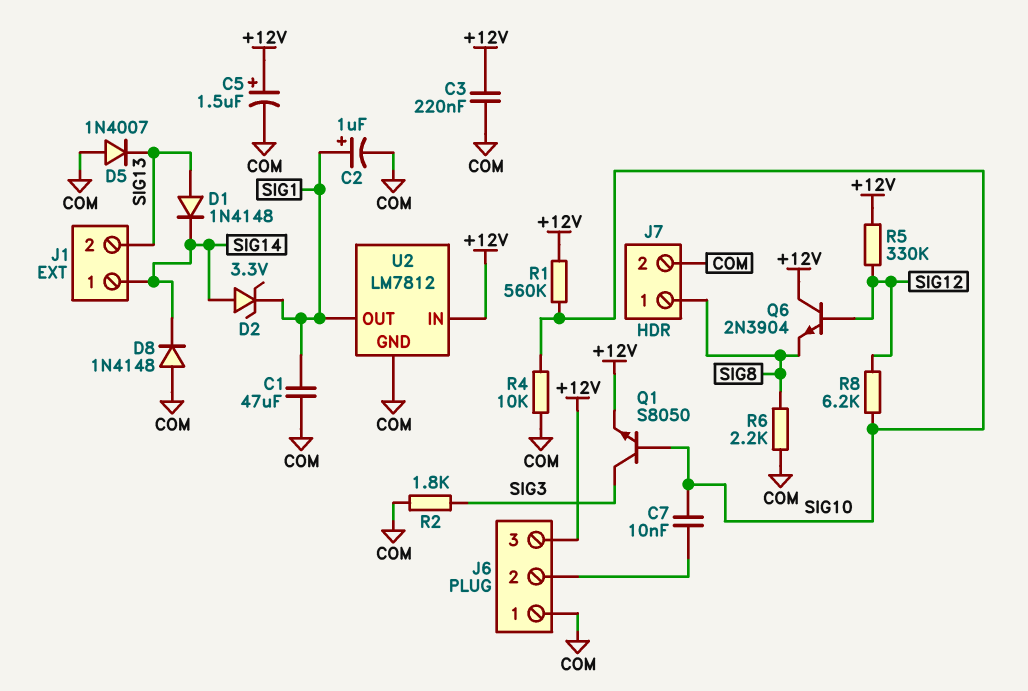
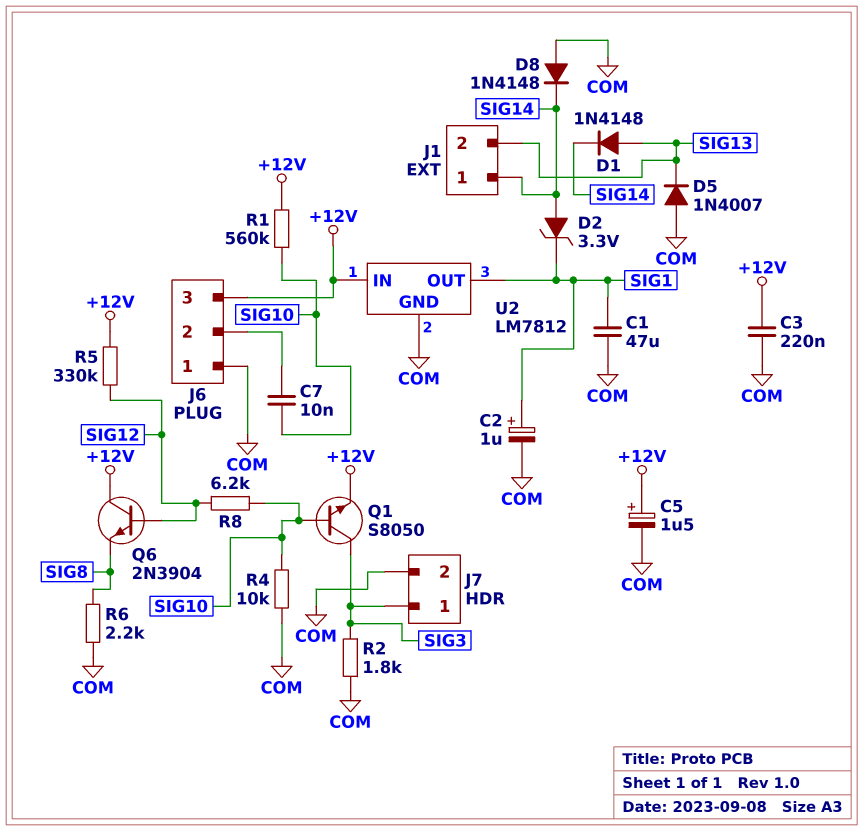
J7 pin 1: SIG8 -> SIG3

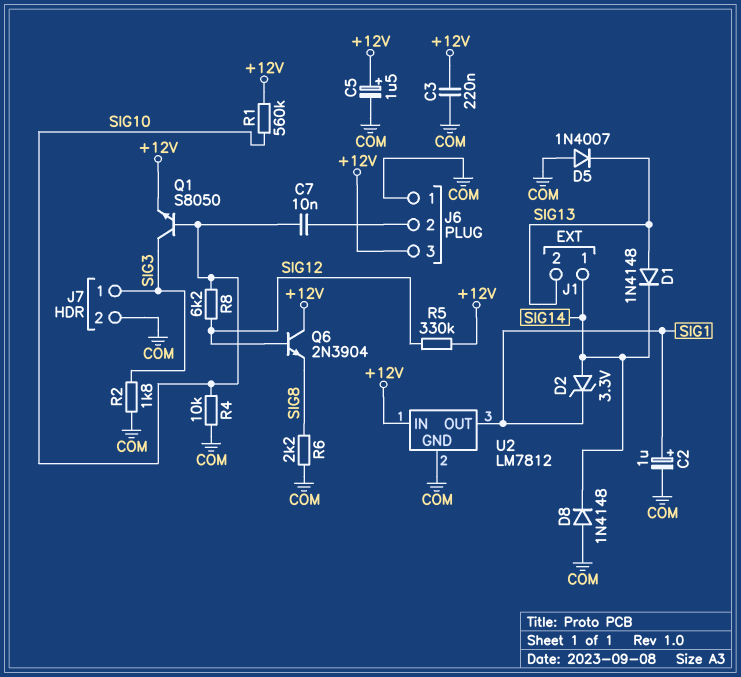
C1: 47uF (COM, SIG1) -> none

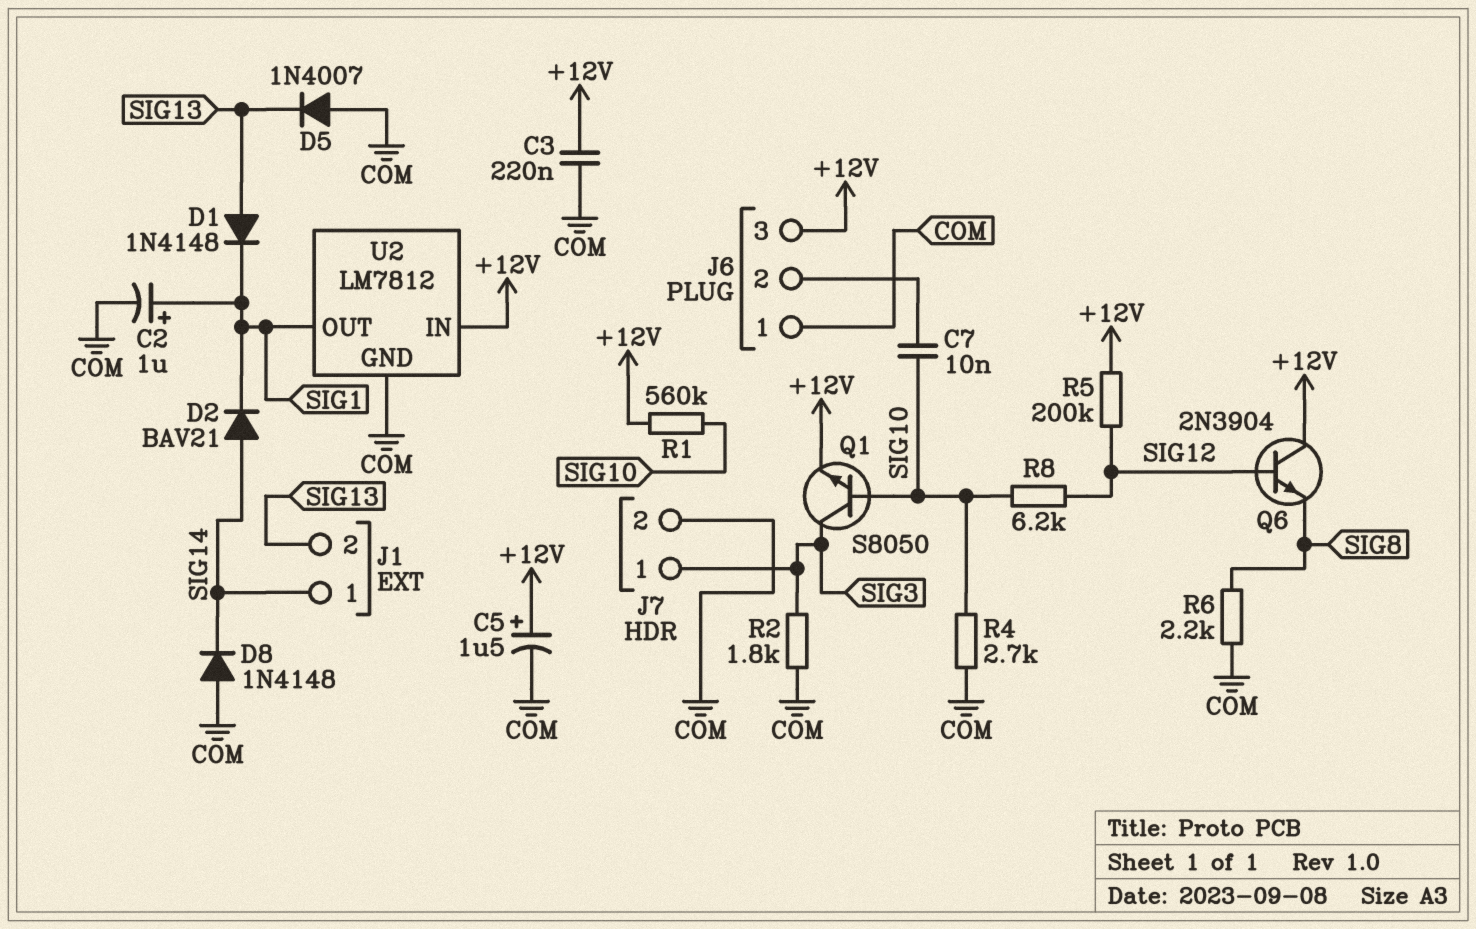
D1: diode 1N4148 (A SIG13, K SIG14) -> diode 1N4148 (A SIG13, K SIG1)
D2: zener 3.3V (A SIG14, K SIG1) -> diode BAV21 (A SIG14, K SIG1)
R4: 10k (COM, SIG10) -> 2.7k (COM, SIG10)
R5: 330k (+12V, SIG12) -> 200k (+12V, SIG12)

